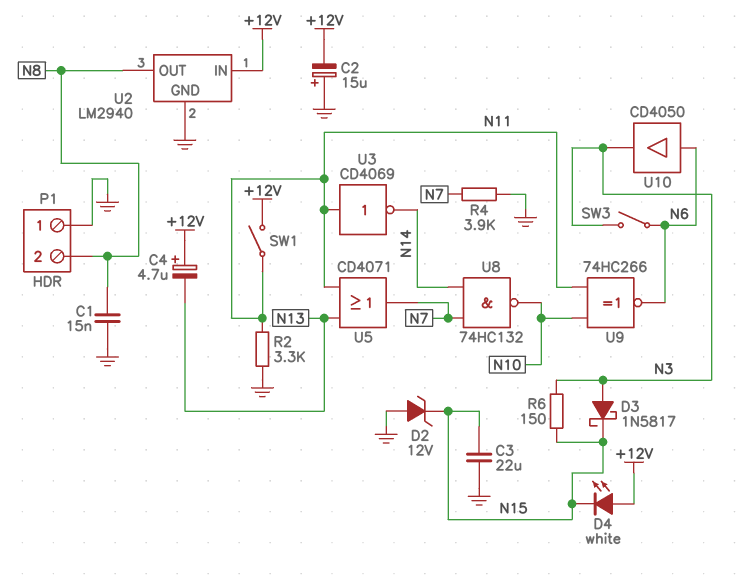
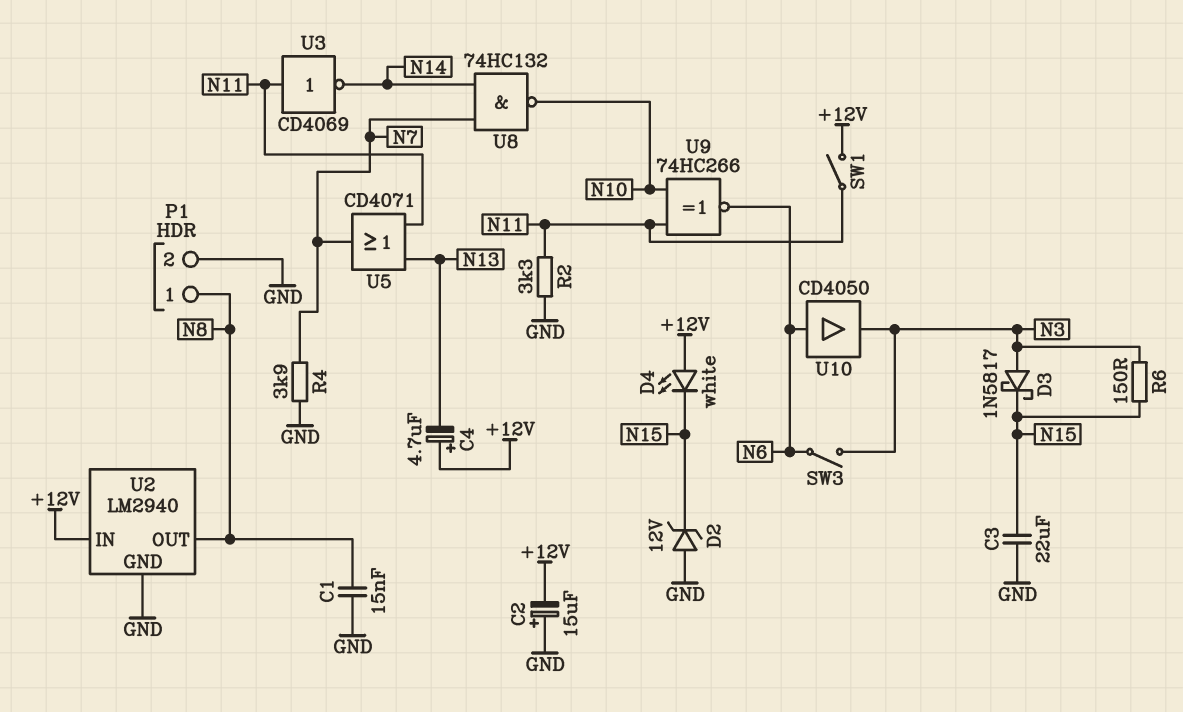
P1 pin 1: GND -> N8
P1 pin 2: N8 -> GND

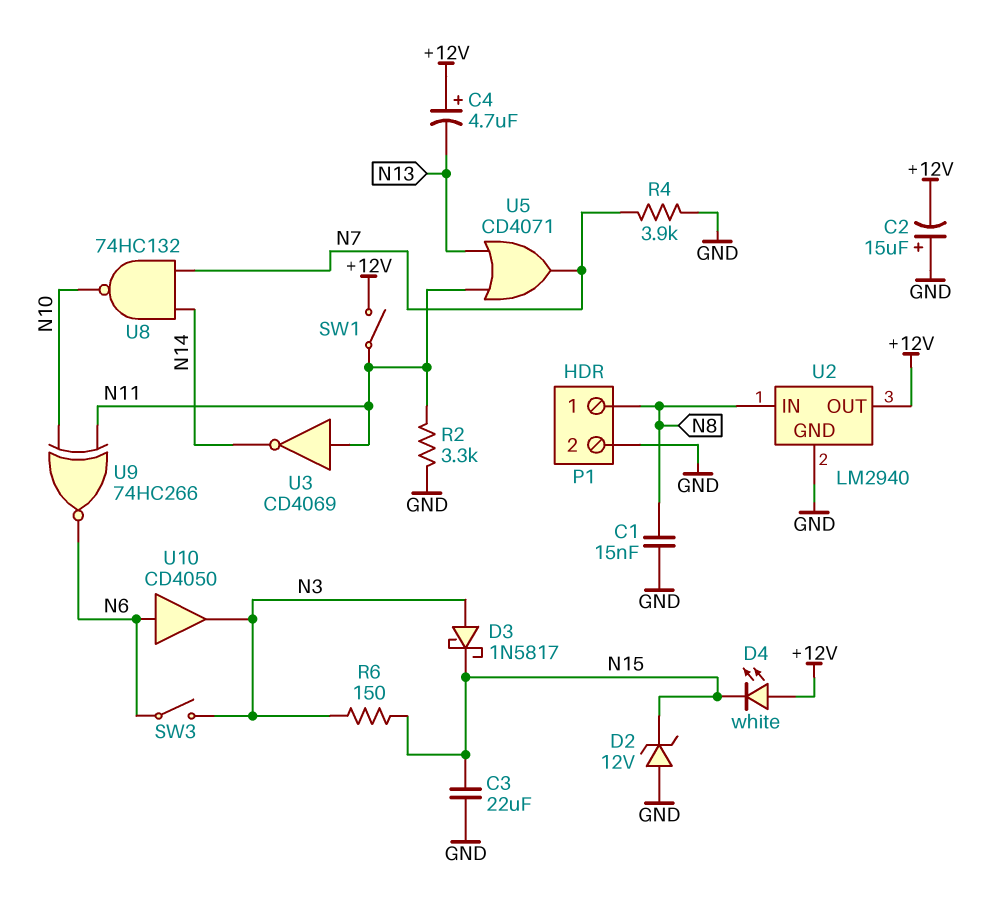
U2 pin IN: +12V -> N8
U2 pin OUT: N8 -> +12V

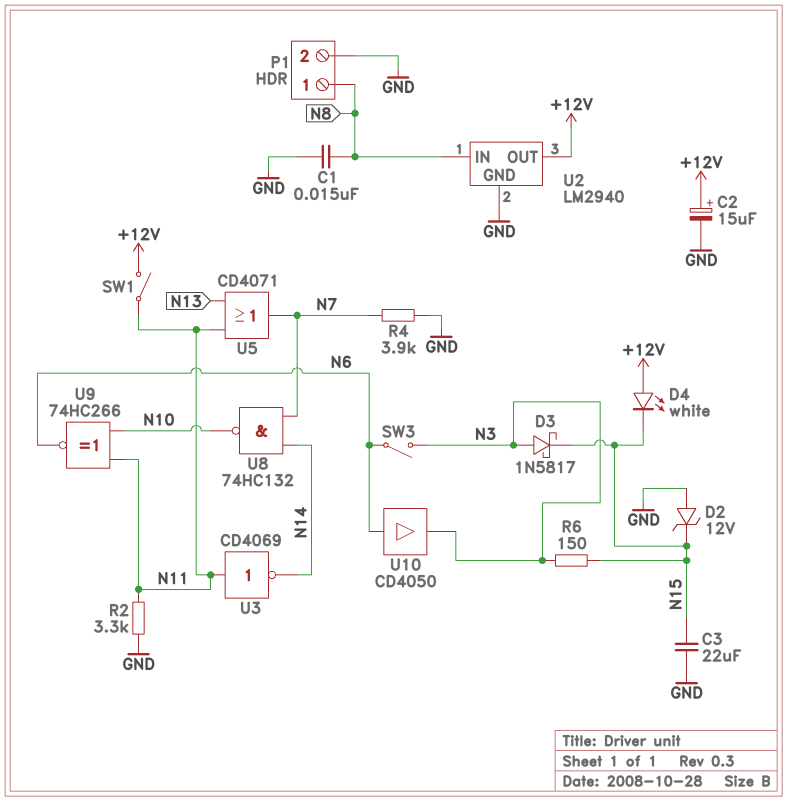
C2: 15uF (plus GND, minus +12V) -> 15uF (plus +12V, minus GND)
C4: 4.7uF (plus +12V, minus N13) -> none

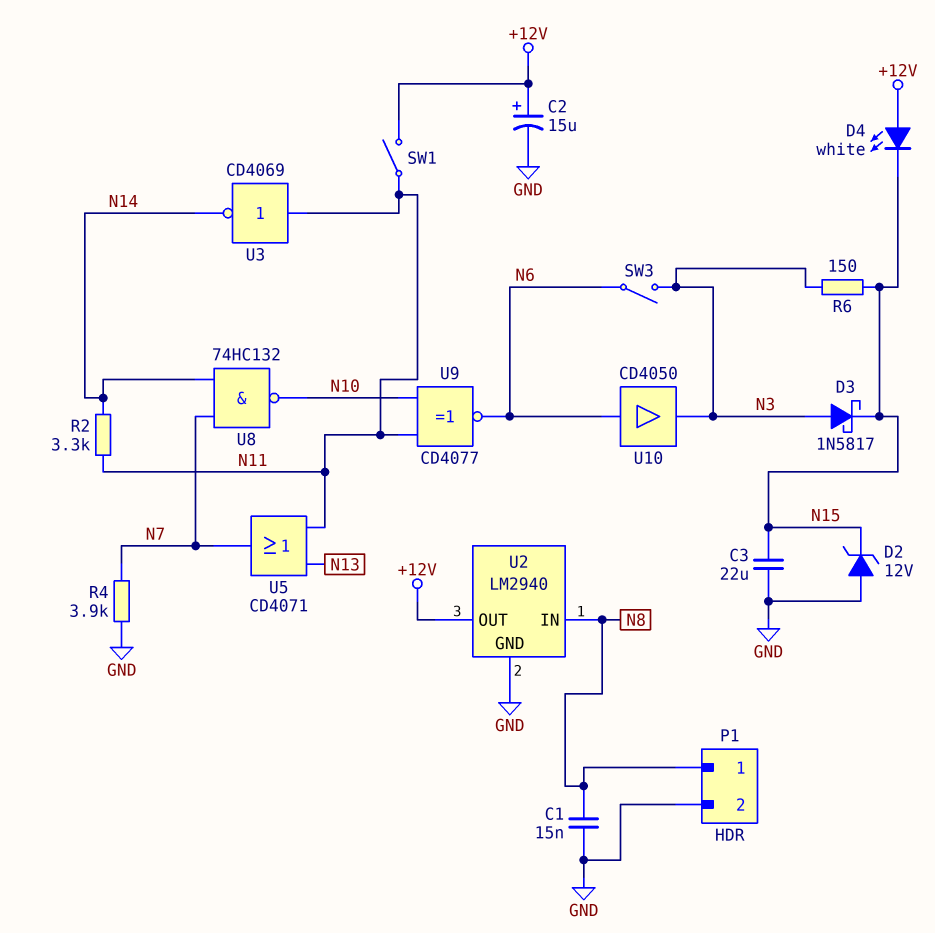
R2: 3.3k (GND, N11) -> 3.3k (N11, N14)
U9: XNOR 74HC266 (in N10, in N11, out N6) -> XNOR CD4077 (in N10, in N11, out N6)

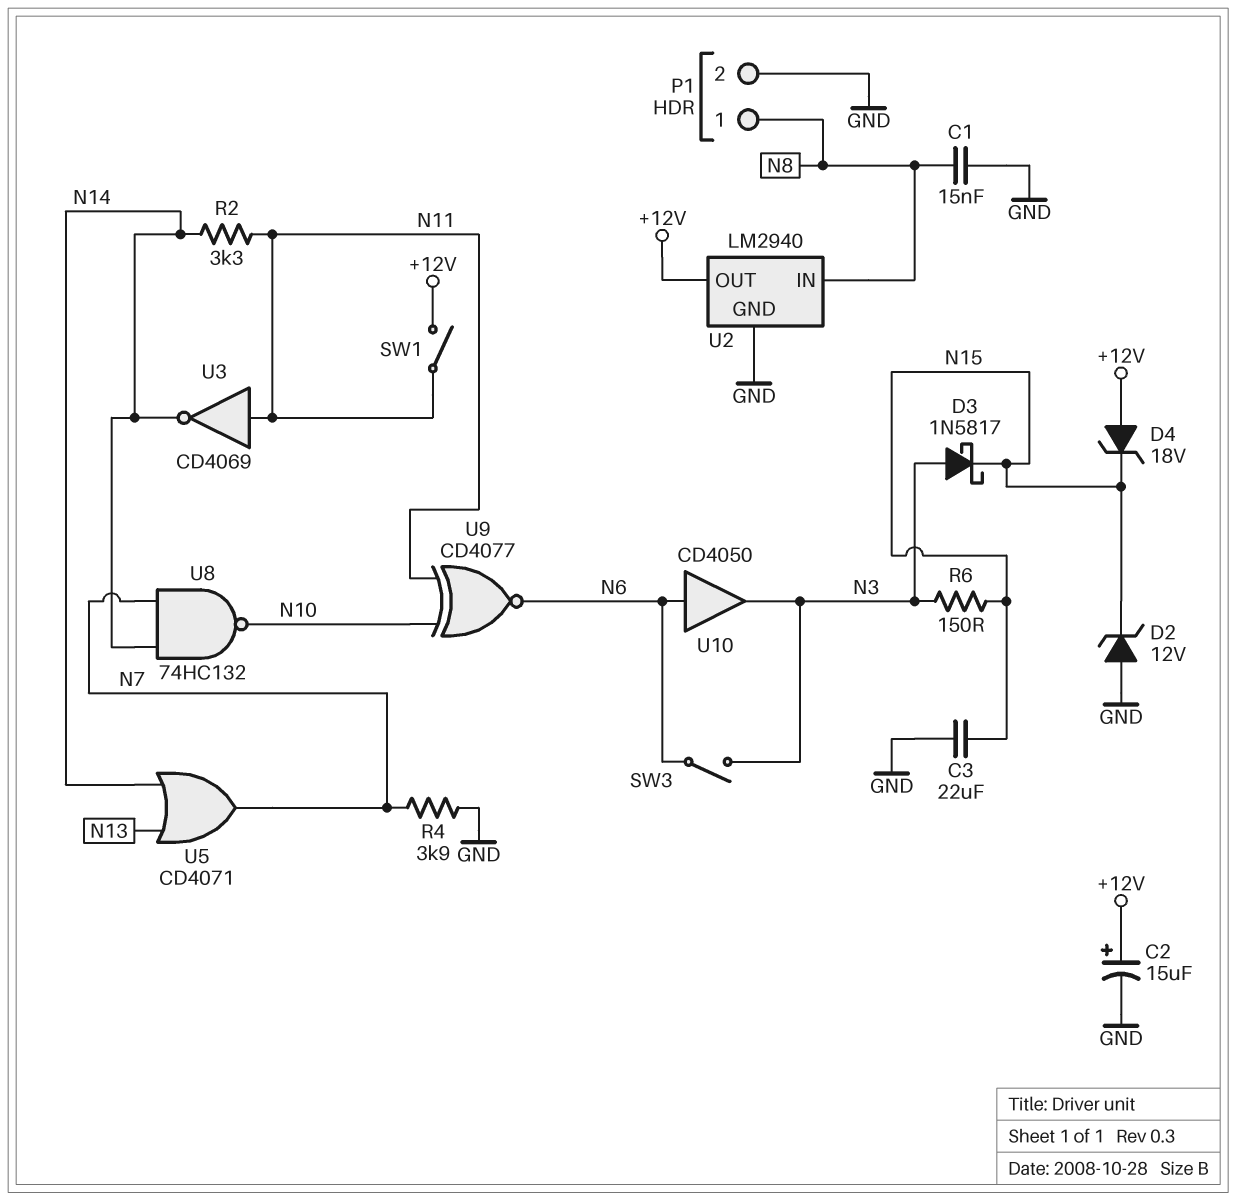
D4: LED white (A +12V, K N15) -> zener 18V (A +12V, K N15)
U5: OR CD4071 (in N11, in N13, out N7) -> OR CD4071 (in N13, in N14, out N7)

